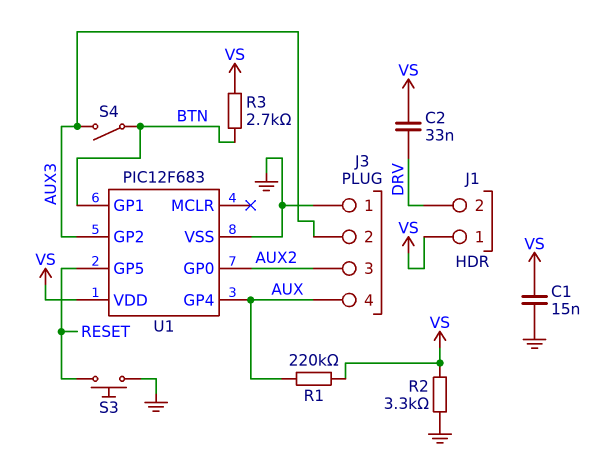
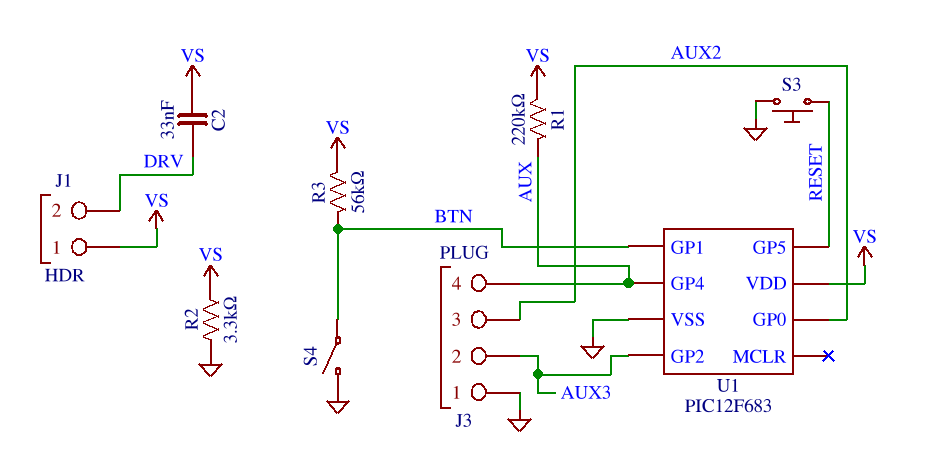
C1: 15nF (GND, VS) -> none
R3: 2.7k (BTN, VS) -> 56k (BTN, VS)
S4: switch (AUX3, BTN) -> switch (BTN, GND)

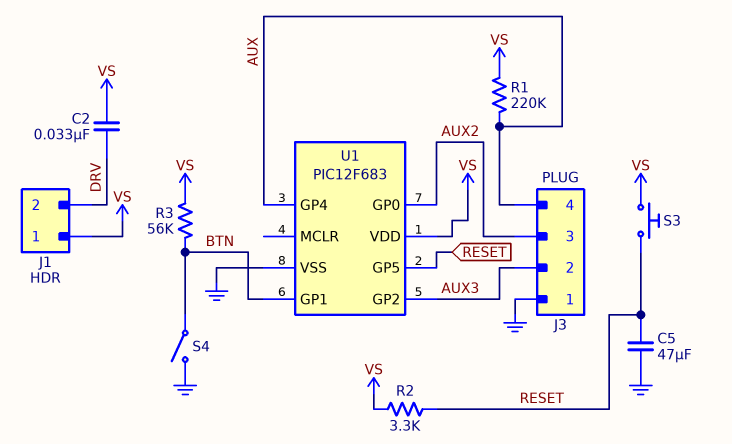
C5: none -> 47uF (GND, RESET)
R2: 3.3k (GND, VS) -> 3.3k (RESET, VS)
S3: button (GND, RESET) -> button (RESET, VS)

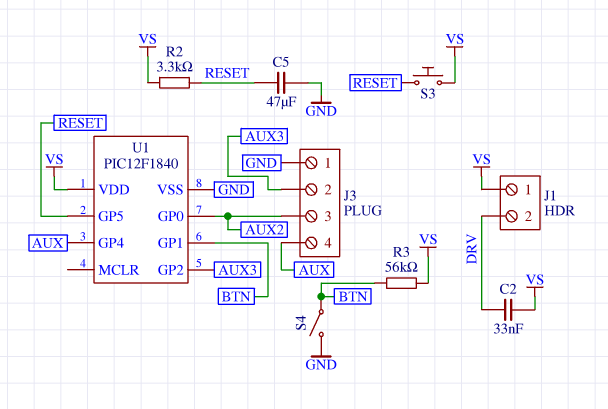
R1: 220k (AUX, VS) -> none
U1: PIC12F683 -> PIC12F1840

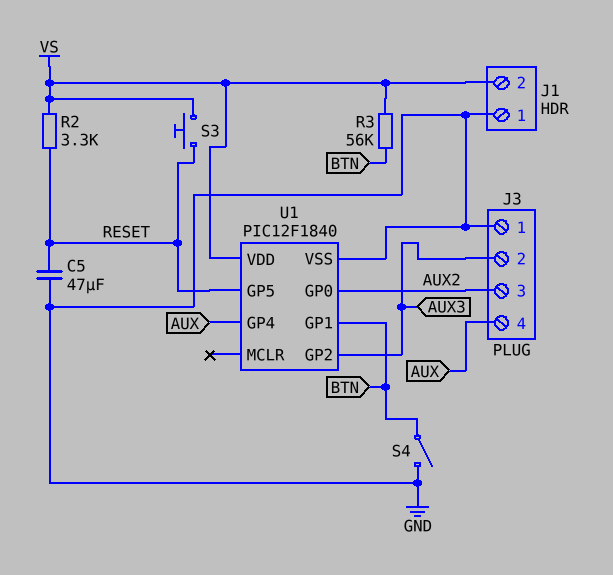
C2: 33nF (DRV, VS) -> none
J1 pin 1: VS -> GND
J1 pin 2: DRV -> VS

